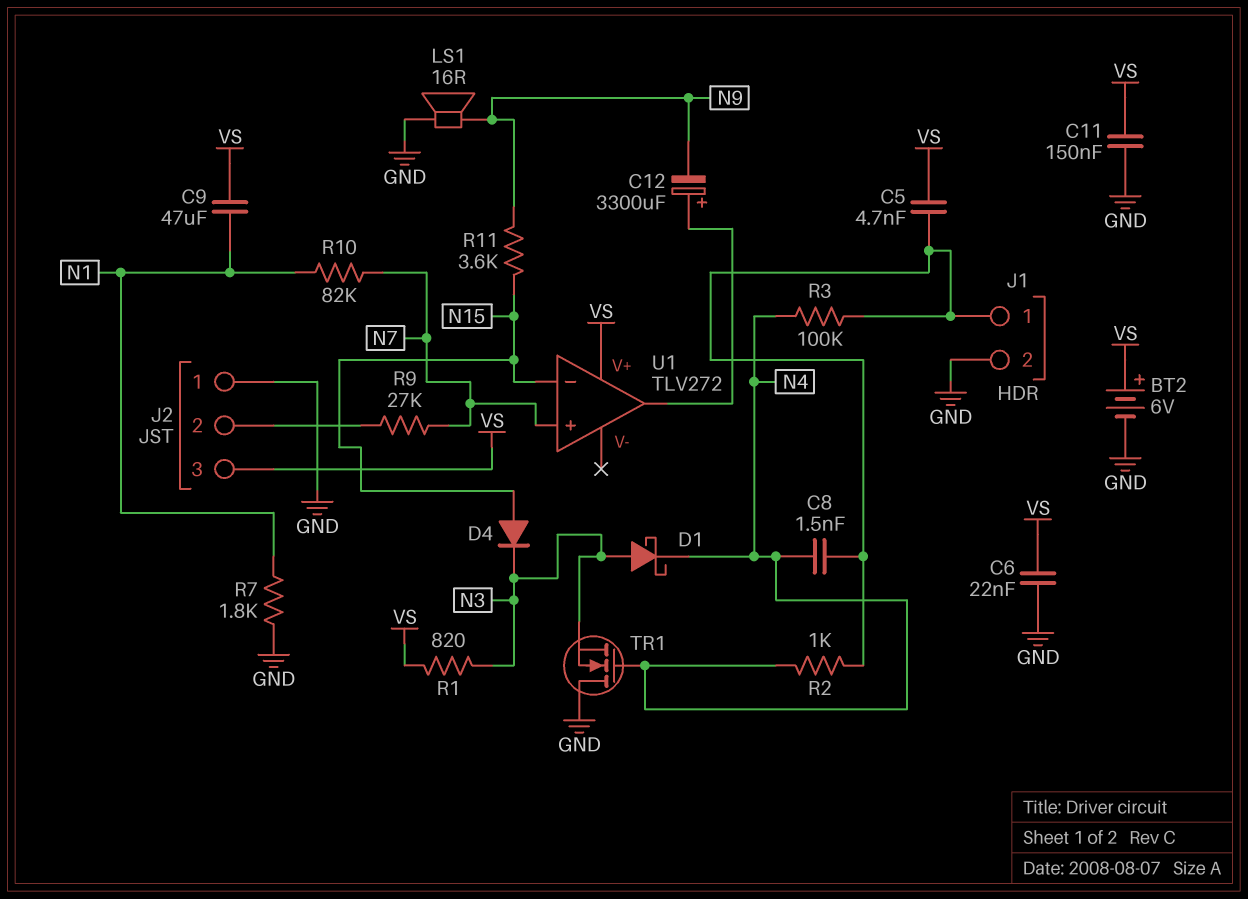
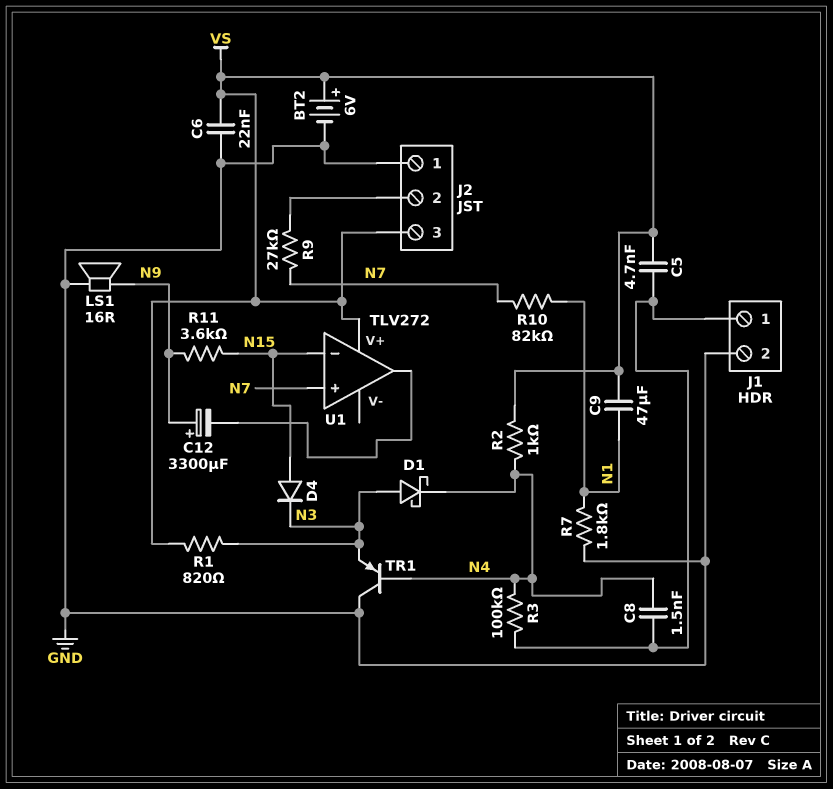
C11: 150nF (GND, VS) -> none
C12: 3300uF (plus U1/out, minus N9) -> 3300uF (plus N9, minus U1/out)
R2: 1k (J1/1, N4) -> 1k (N4, VS)
TR1: NMOS (G N4, D GND, S N3) -> PNP (B N4, C GND, E N3)

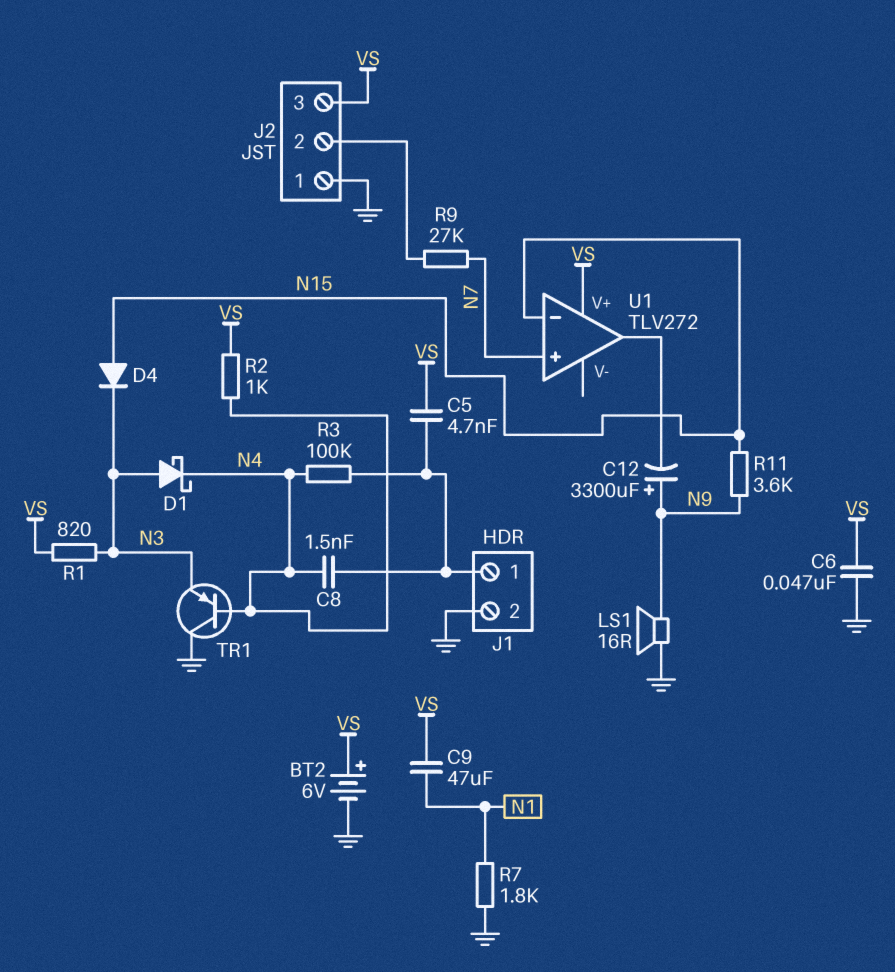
C6: 22nF (GND, VS) -> 47nF (GND, VS)
R10: 82k (N1, N7) -> none

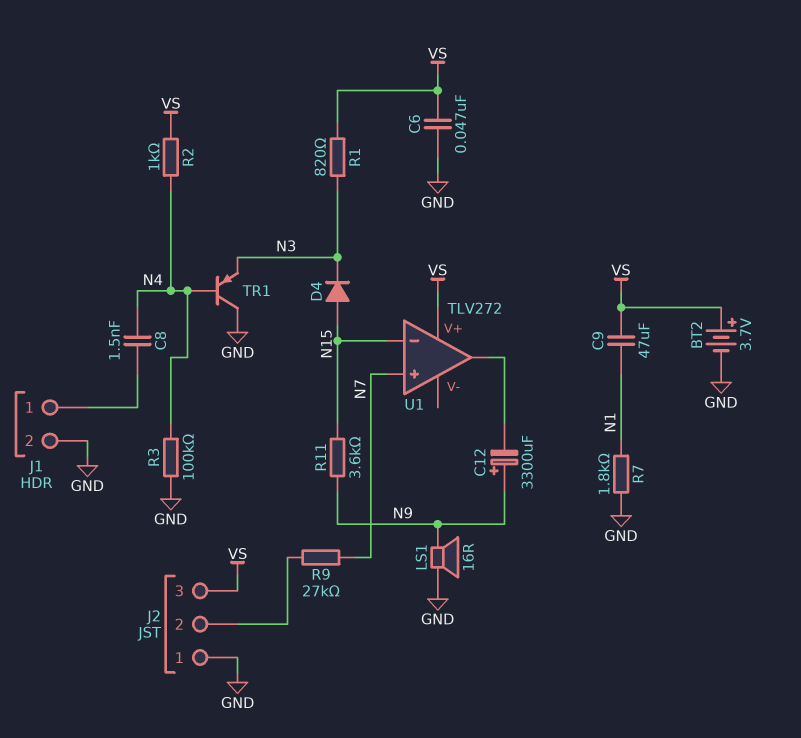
BT2: 6V (plus VS, minus GND) -> 3.7V (plus VS, minus GND)
C5: 4.7nF (J1/1, VS) -> none
D1: schottky (A N3, K N4) -> none
R3: 100k (J1/1, N4) -> 100k (GND, N4)

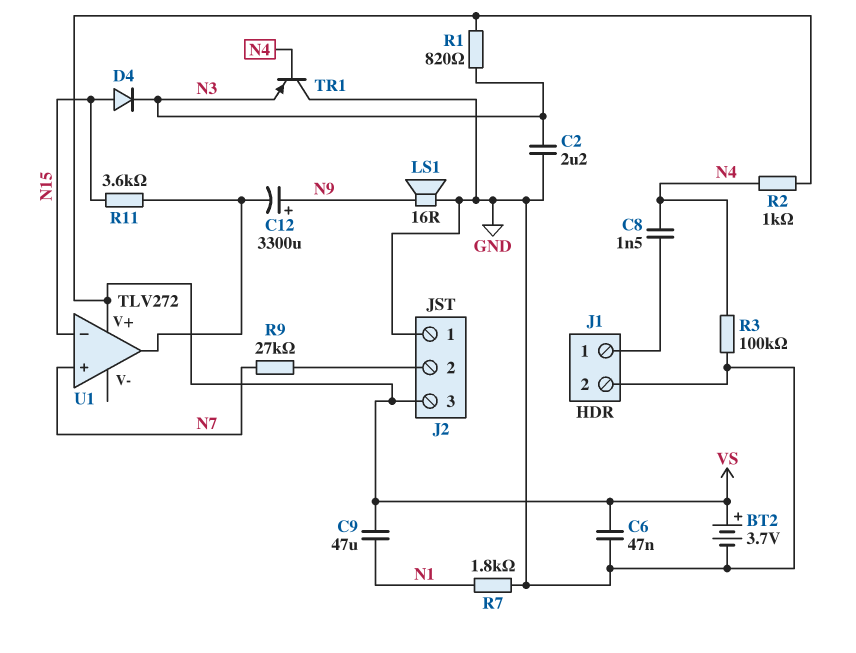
C2: none -> 2.2uF (GND, N3)
R11: 3.6k (N9, N15) -> 3.6k (N15, U1/out)

